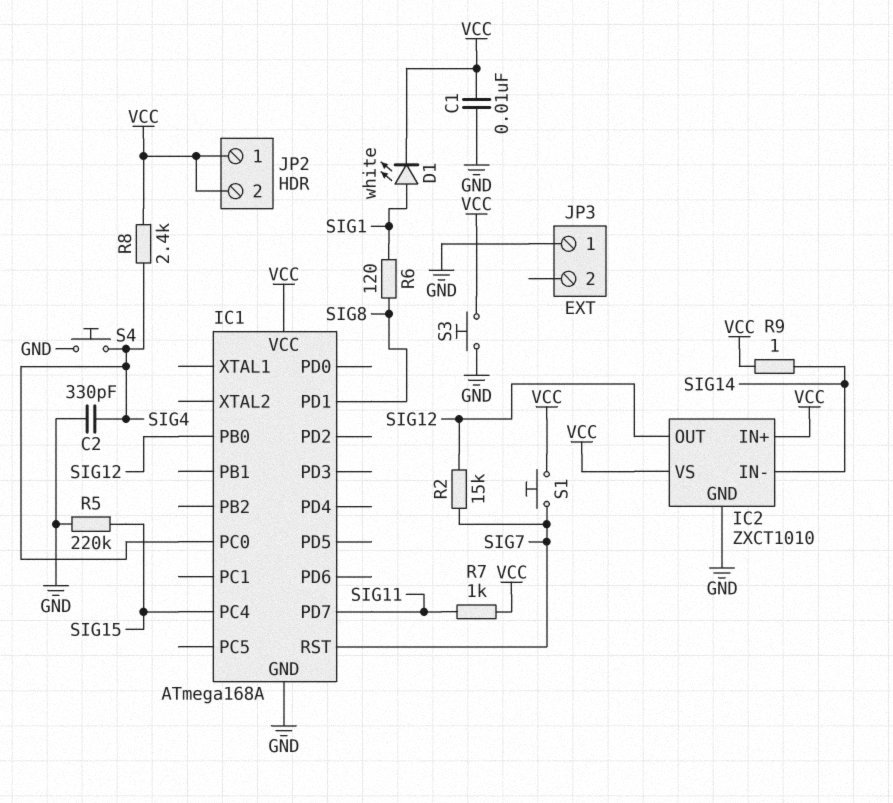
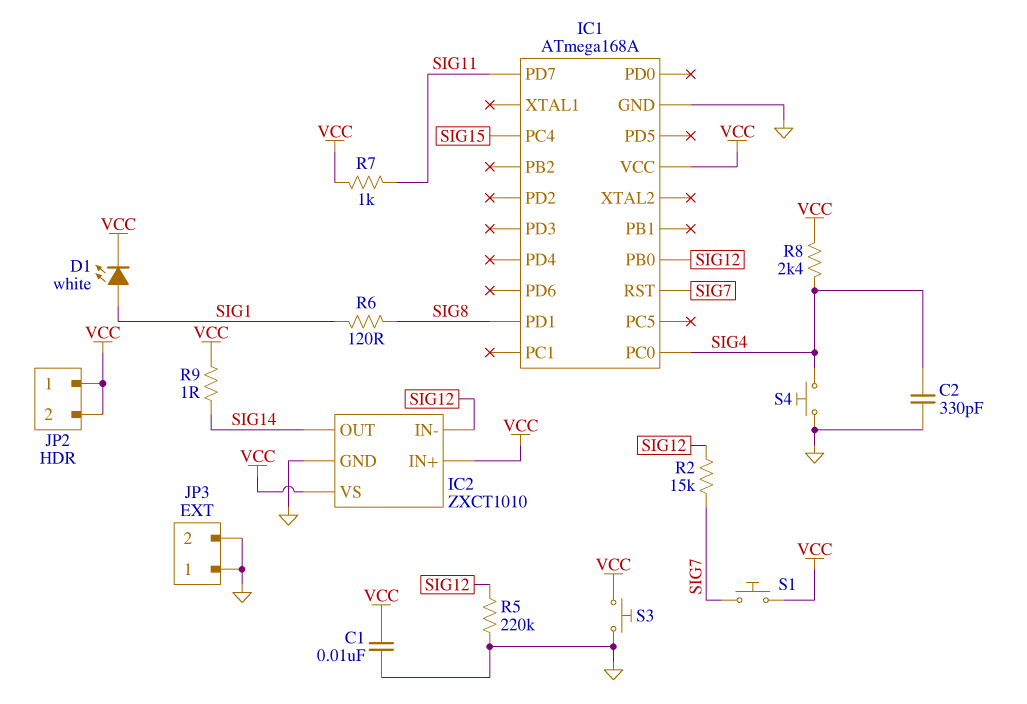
IC2 pin IN-: SIG14 -> SIG12
IC2 pin OUT: SIG12 -> SIG14
JP3 pin 2: none -> GND
R5: 220k (GND, SIG15) -> 220k (GND, SIG12)

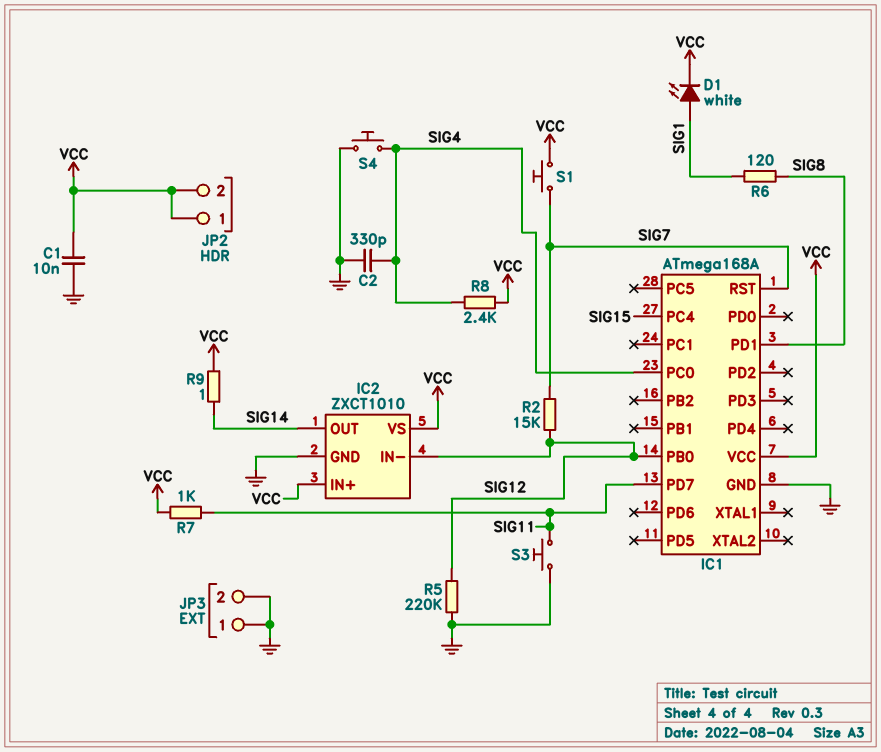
S3: button (GND, VCC) -> button (GND, SIG11)

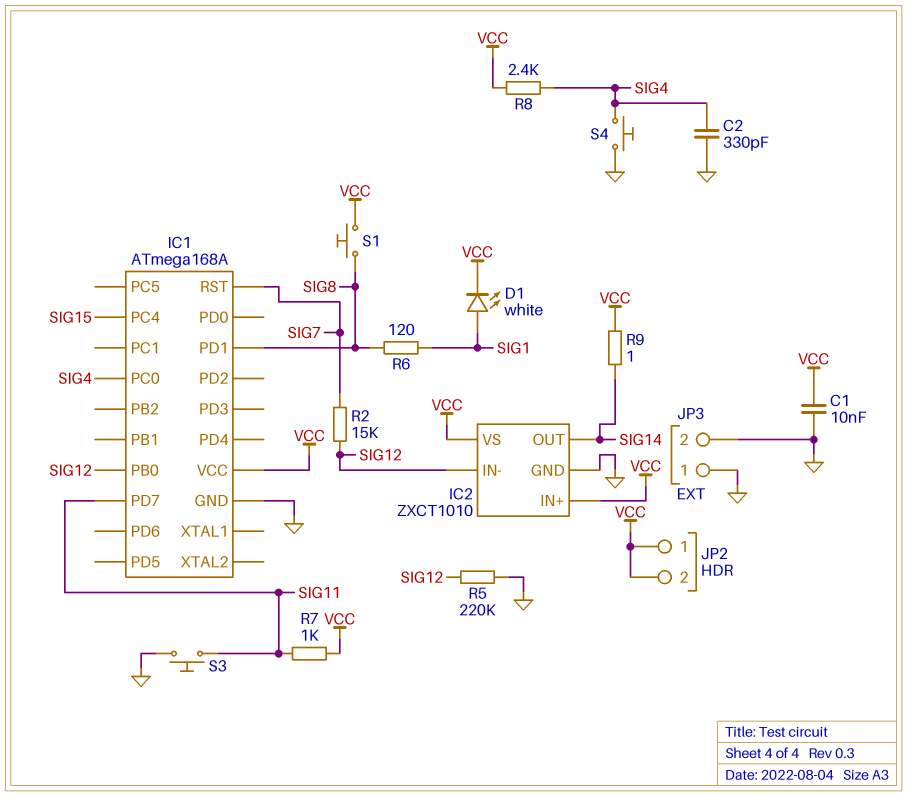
S1: button (SIG7, VCC) -> button (SIG8, VCC)

